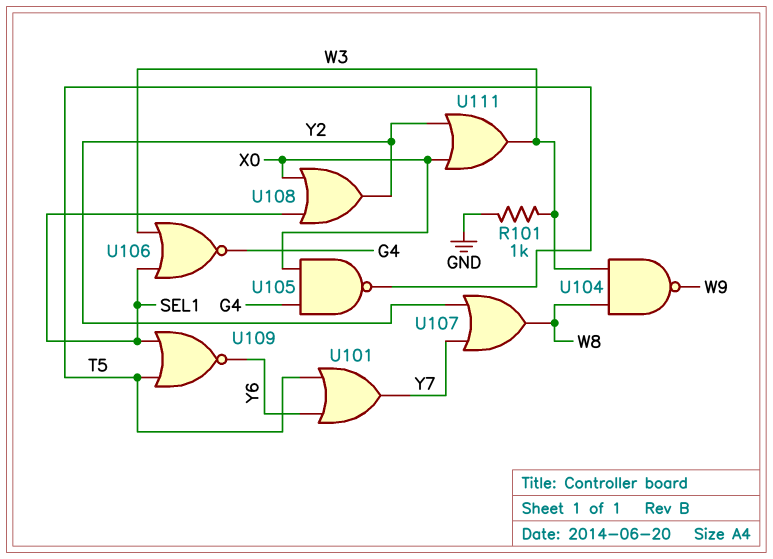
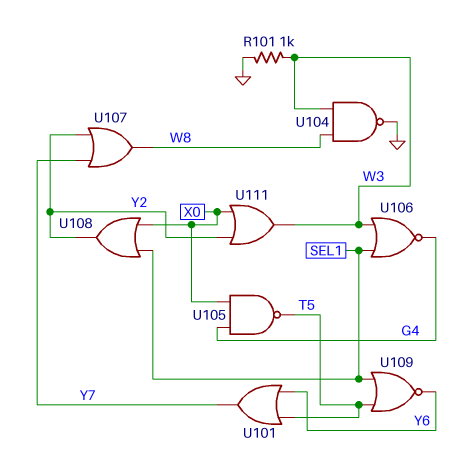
U104: NAND (in W3, in W8, out W9) -> NAND (in W3, in W8, out GND)

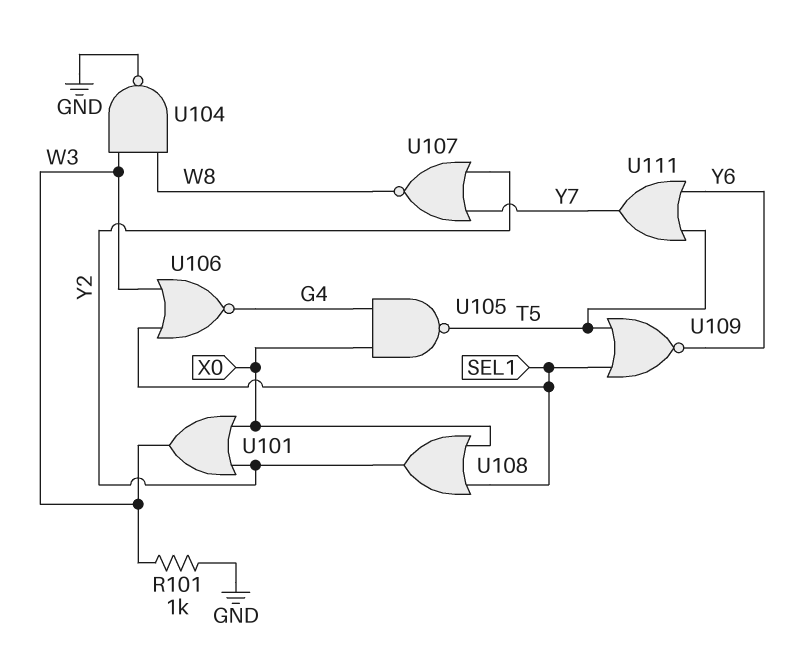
U101: OR (in T5, in Y6, out Y7) -> OR (in X0, in Y2, out W3)
U107: OR (in Y2, in Y7, out W8) -> NOR (in Y2, in Y7, out W8)
U111: OR (in X0, in Y2, out W3) -> OR (in T5, in Y6, out Y7)

